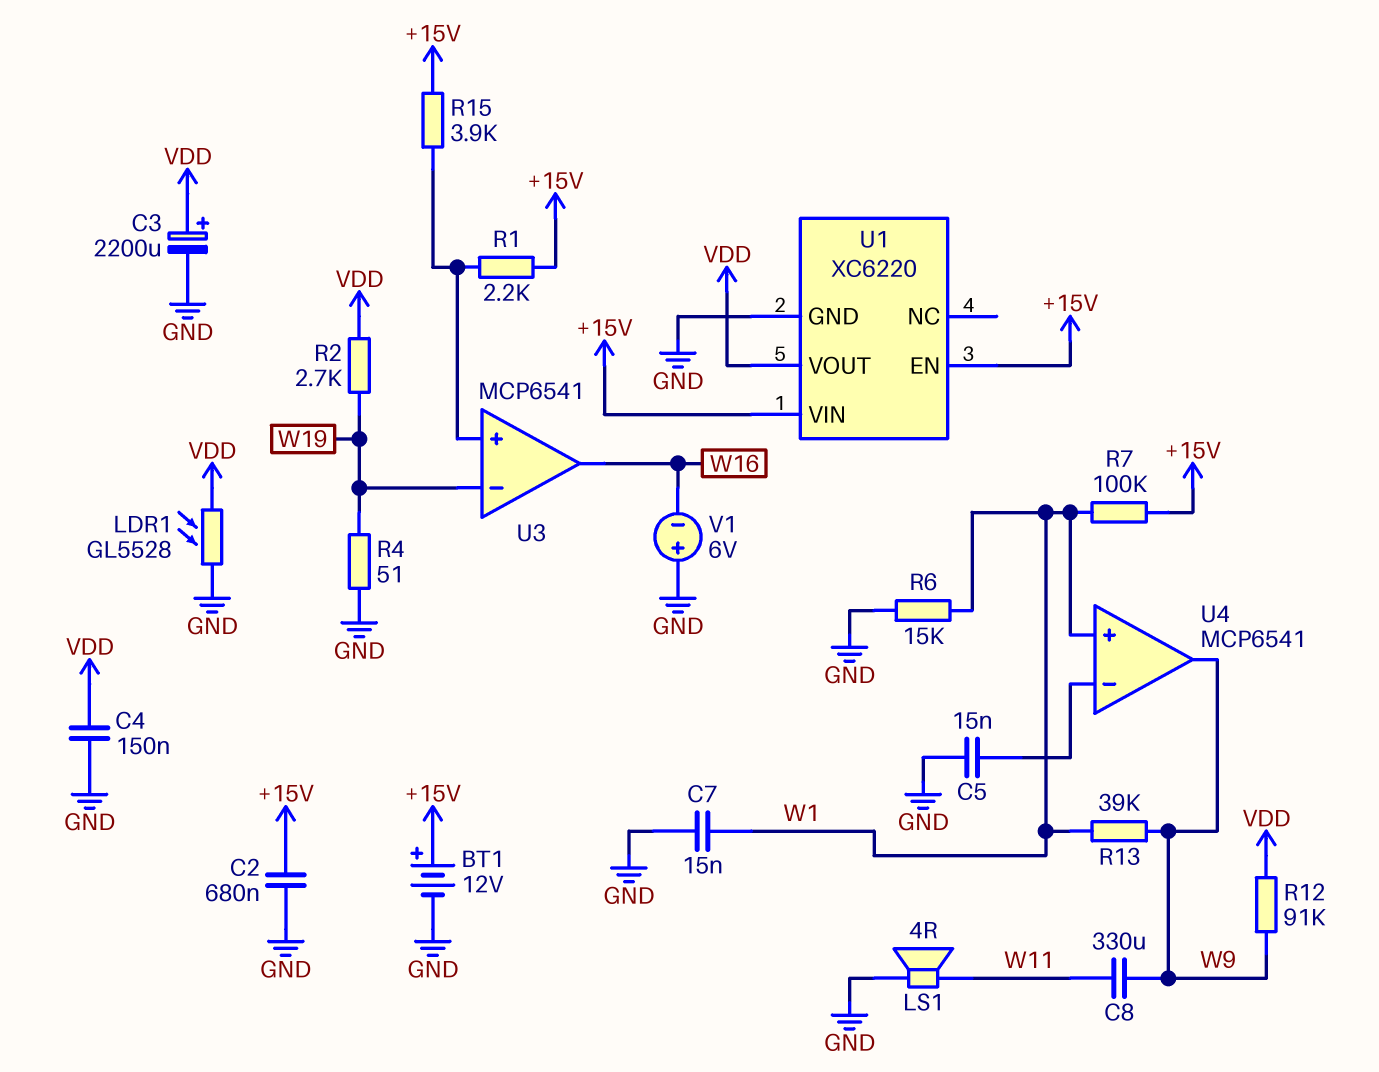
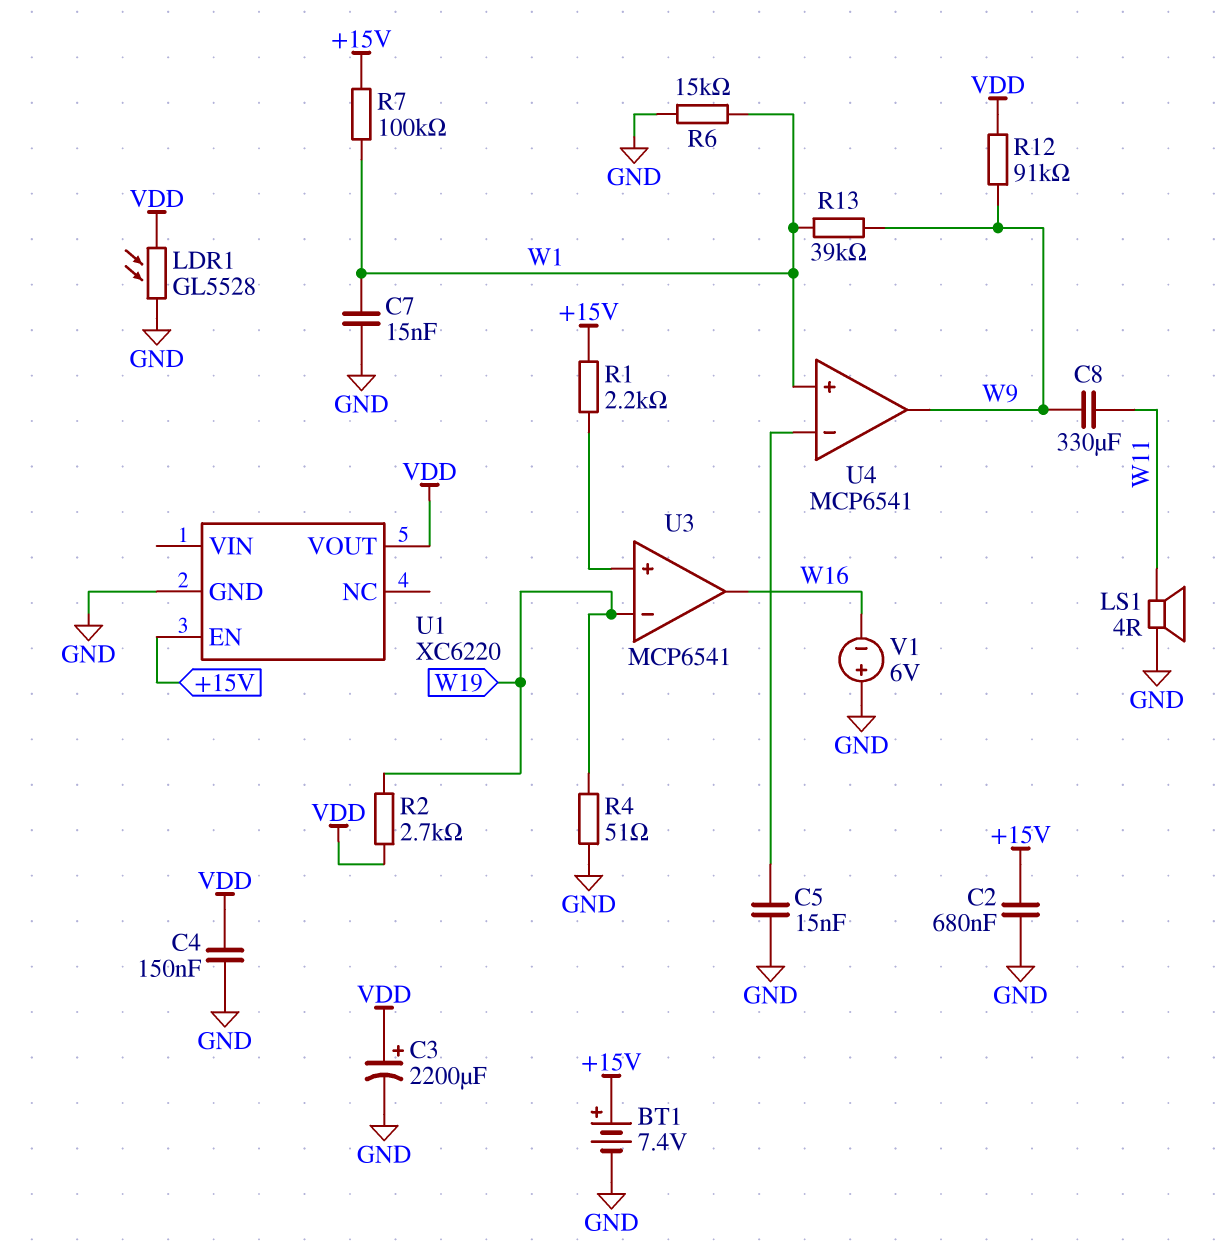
BT1: 12V (plus +15V, minus GND) -> 7.4V (plus +15V, minus GND)
R15: 3.9k (+15V, U3/in+) -> none
U1 pin VIN: +15V -> none

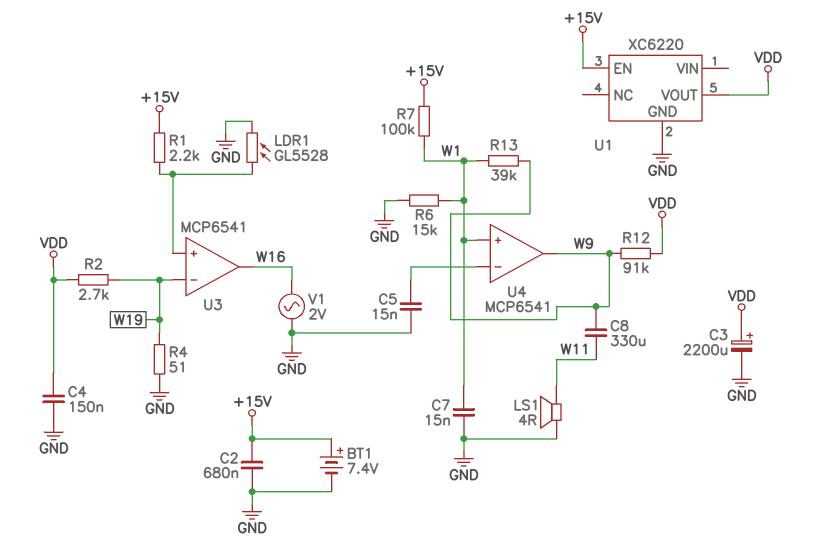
LDR1: GL5528 (GND, VDD) -> GL5528 (GND, U3/in+)
V1: 6V (plus GND, minus W16) -> AC 2V (GND, W16)

